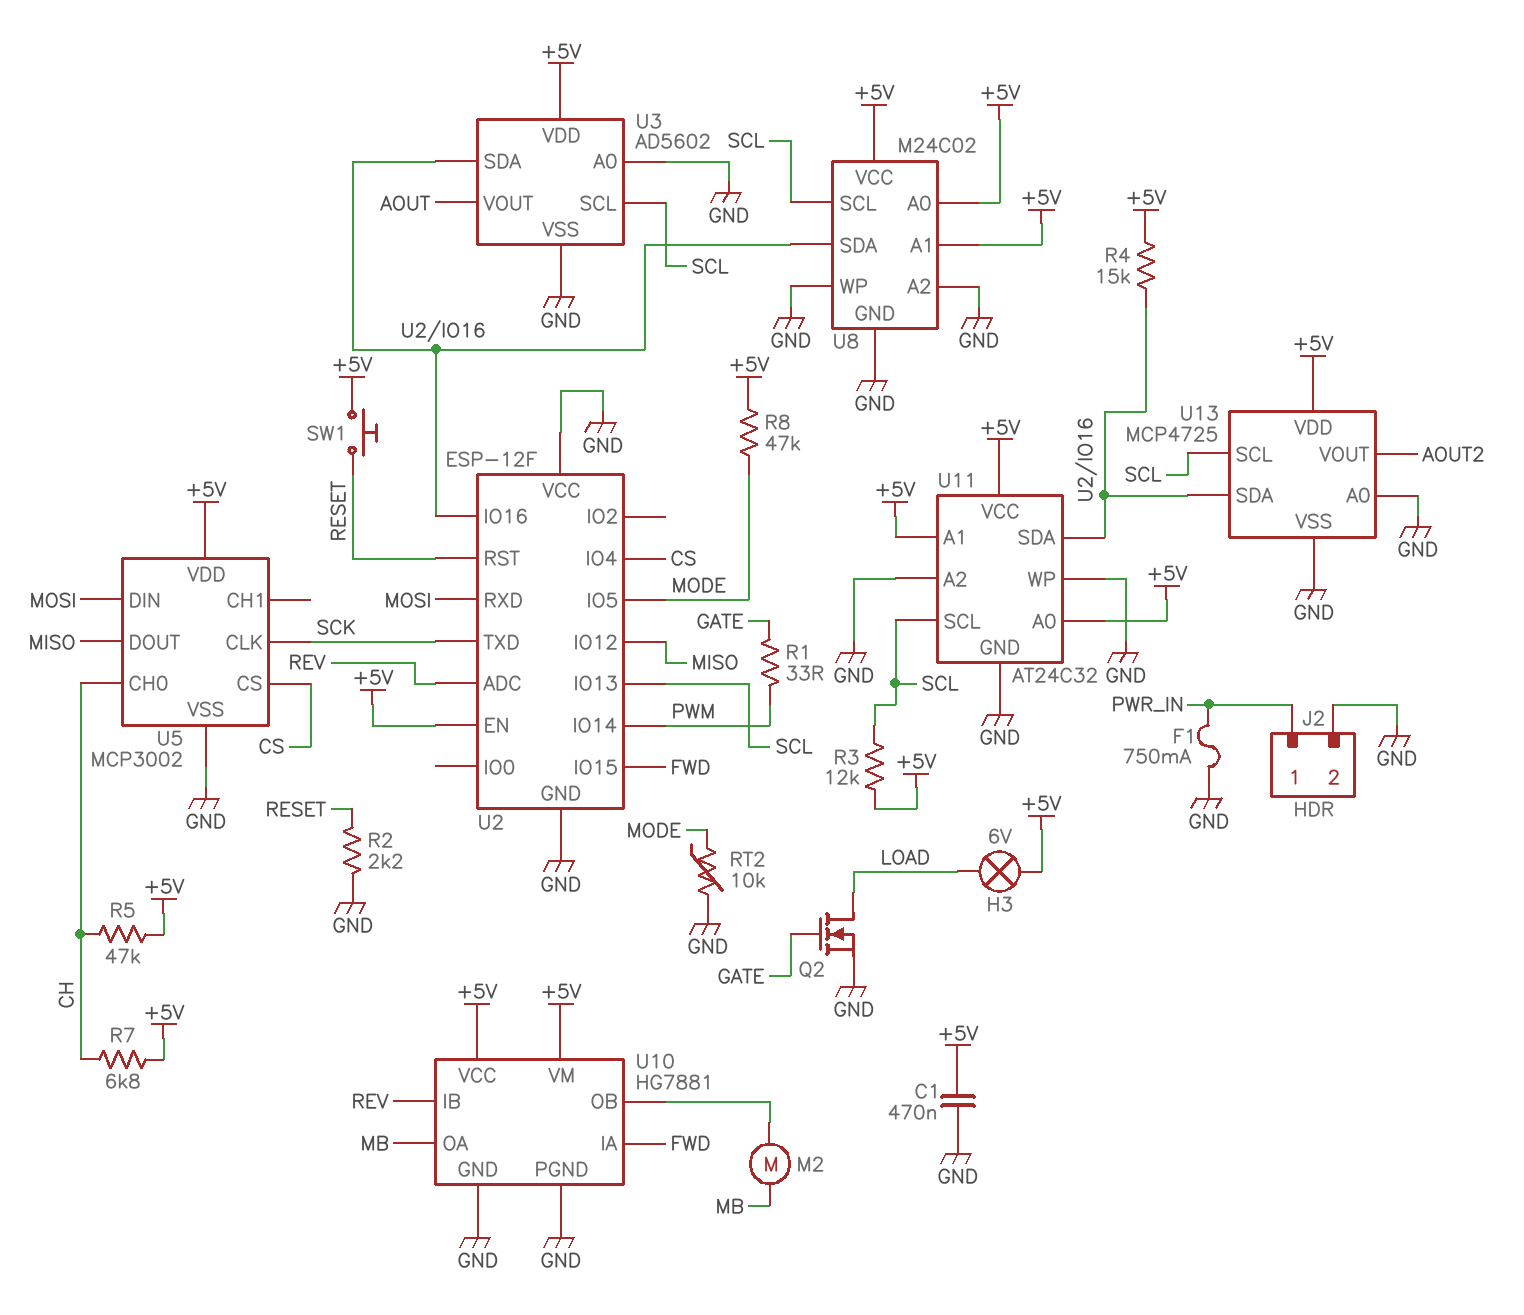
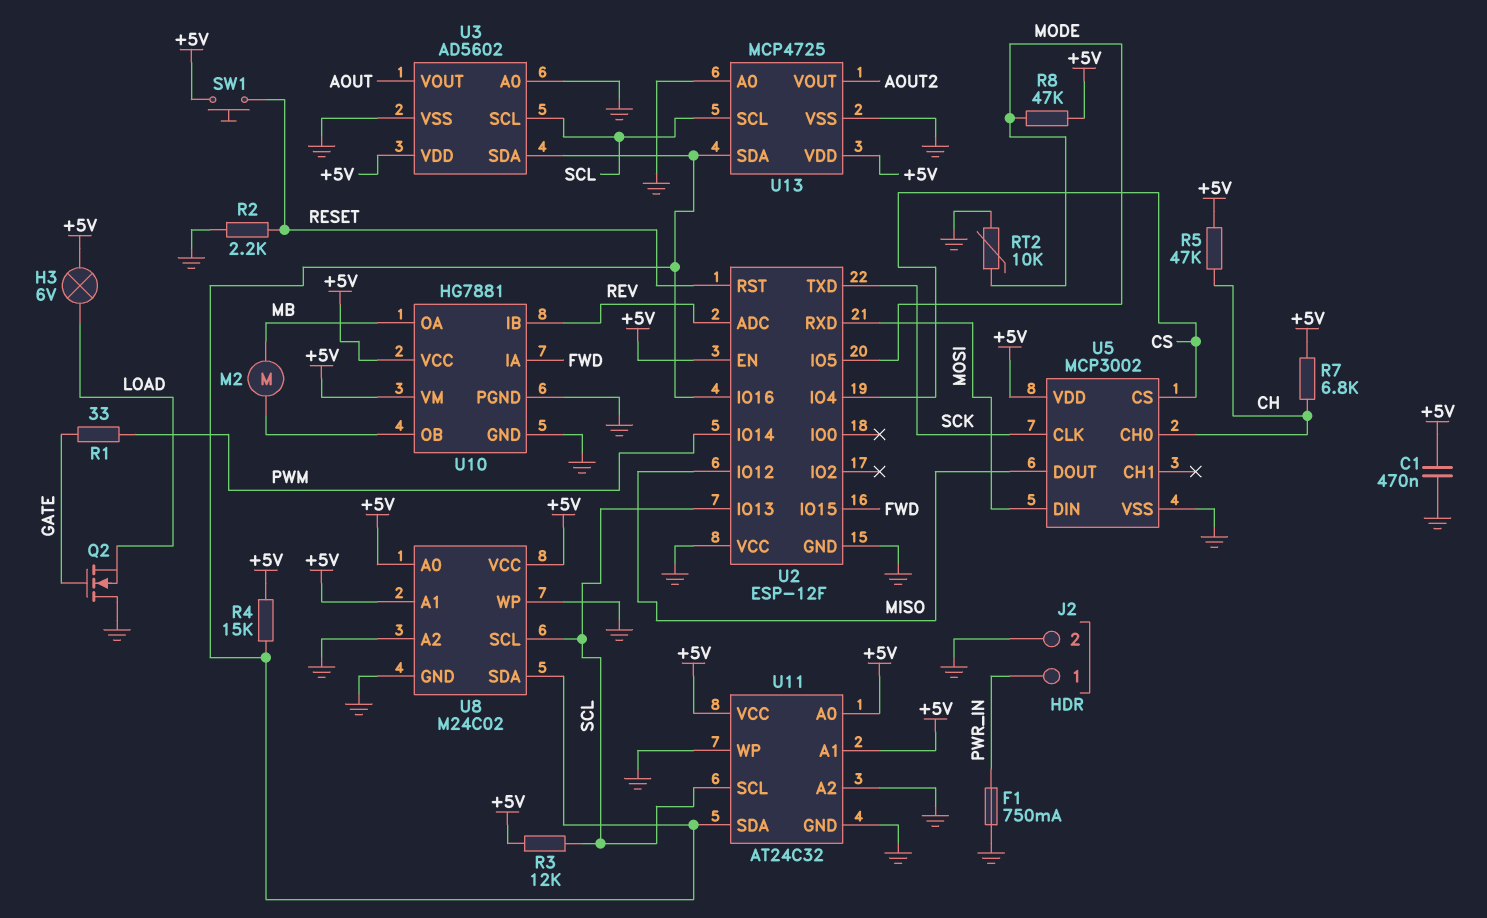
Q2: NMOS (G GATE, D LOAD, S GND) -> NMOS (G GATE, D GND, S LOAD)

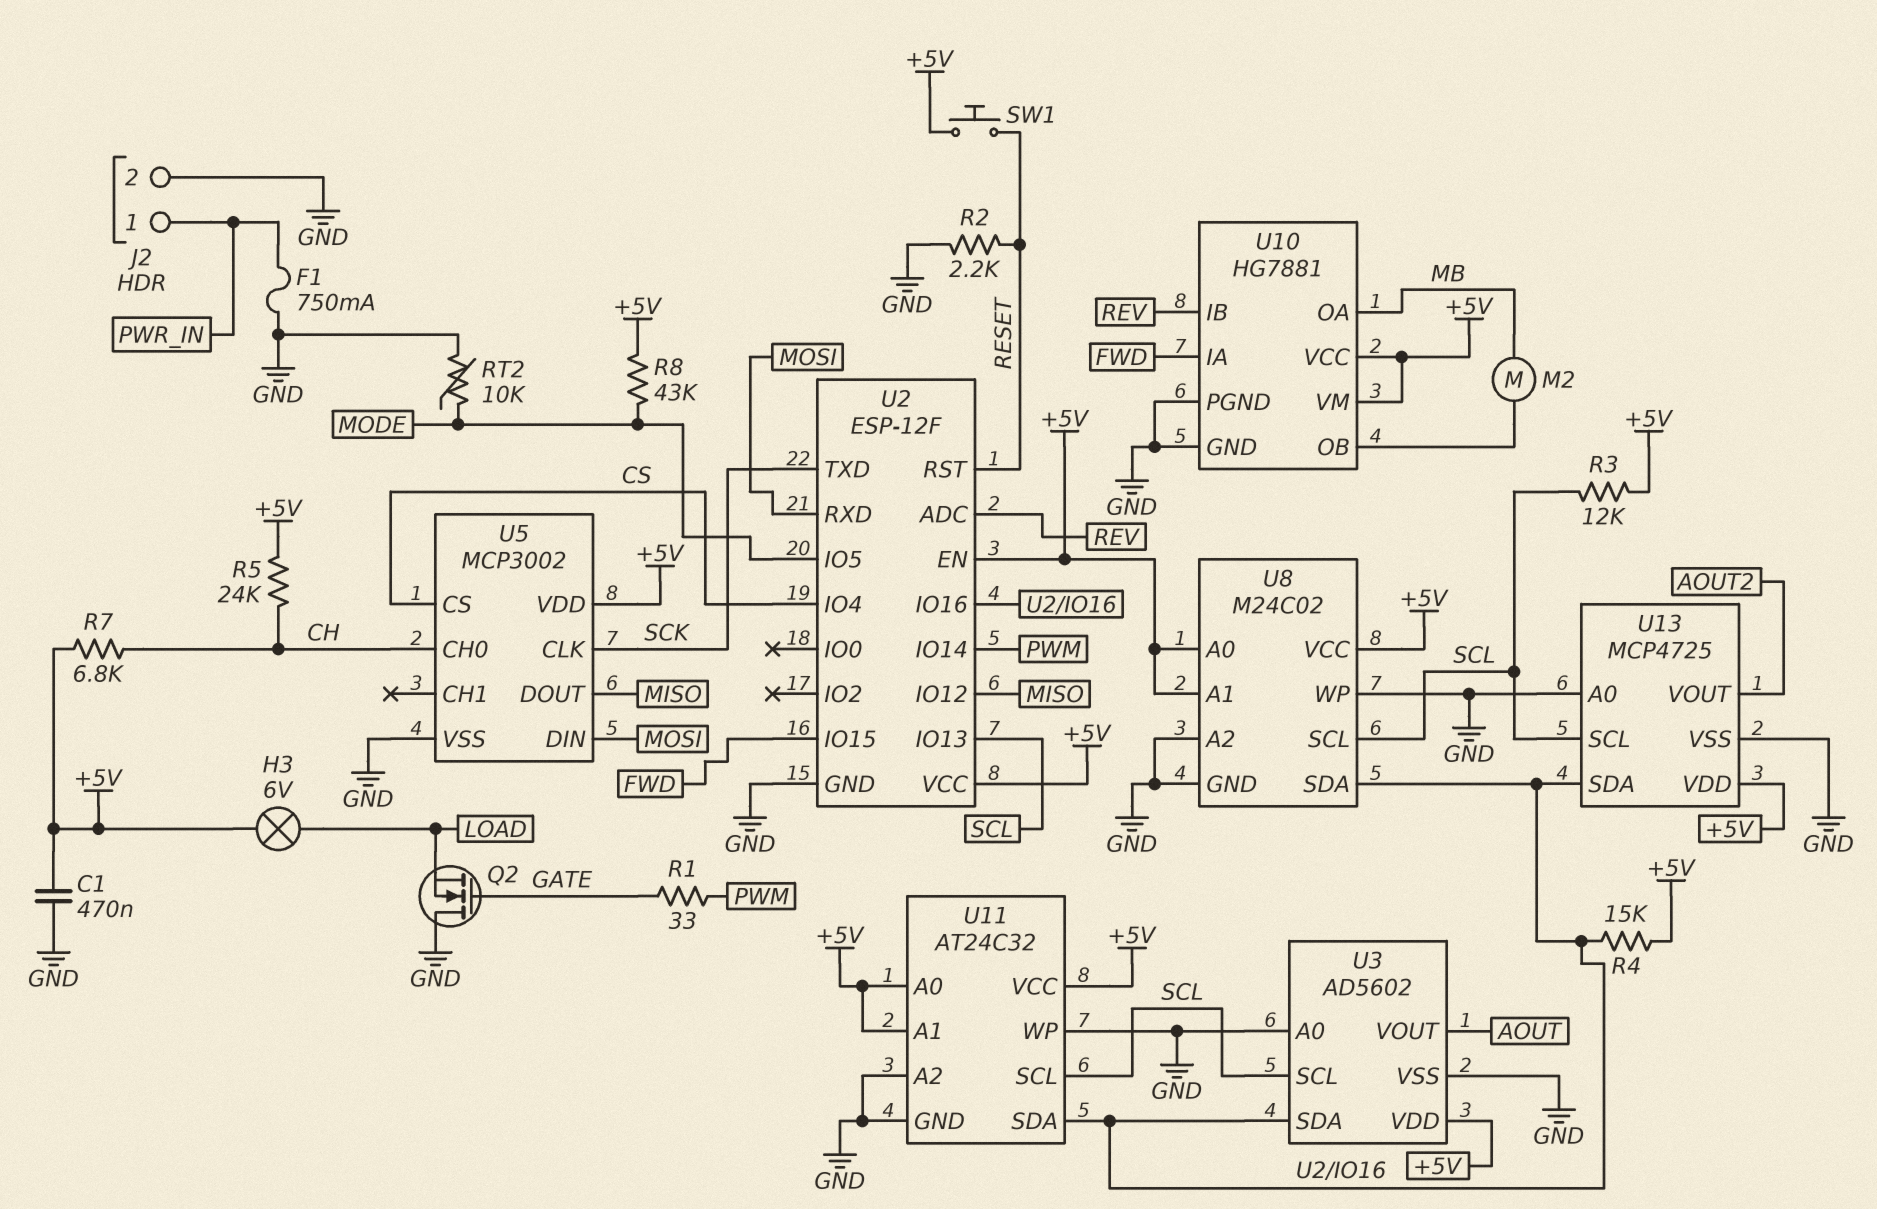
R5: 47k (+5V, CH) -> 24k (+5V, CH)
R8: 47k (+5V, MODE) -> 43k (+5V, MODE)
U2 pin VCC: GND -> +5V

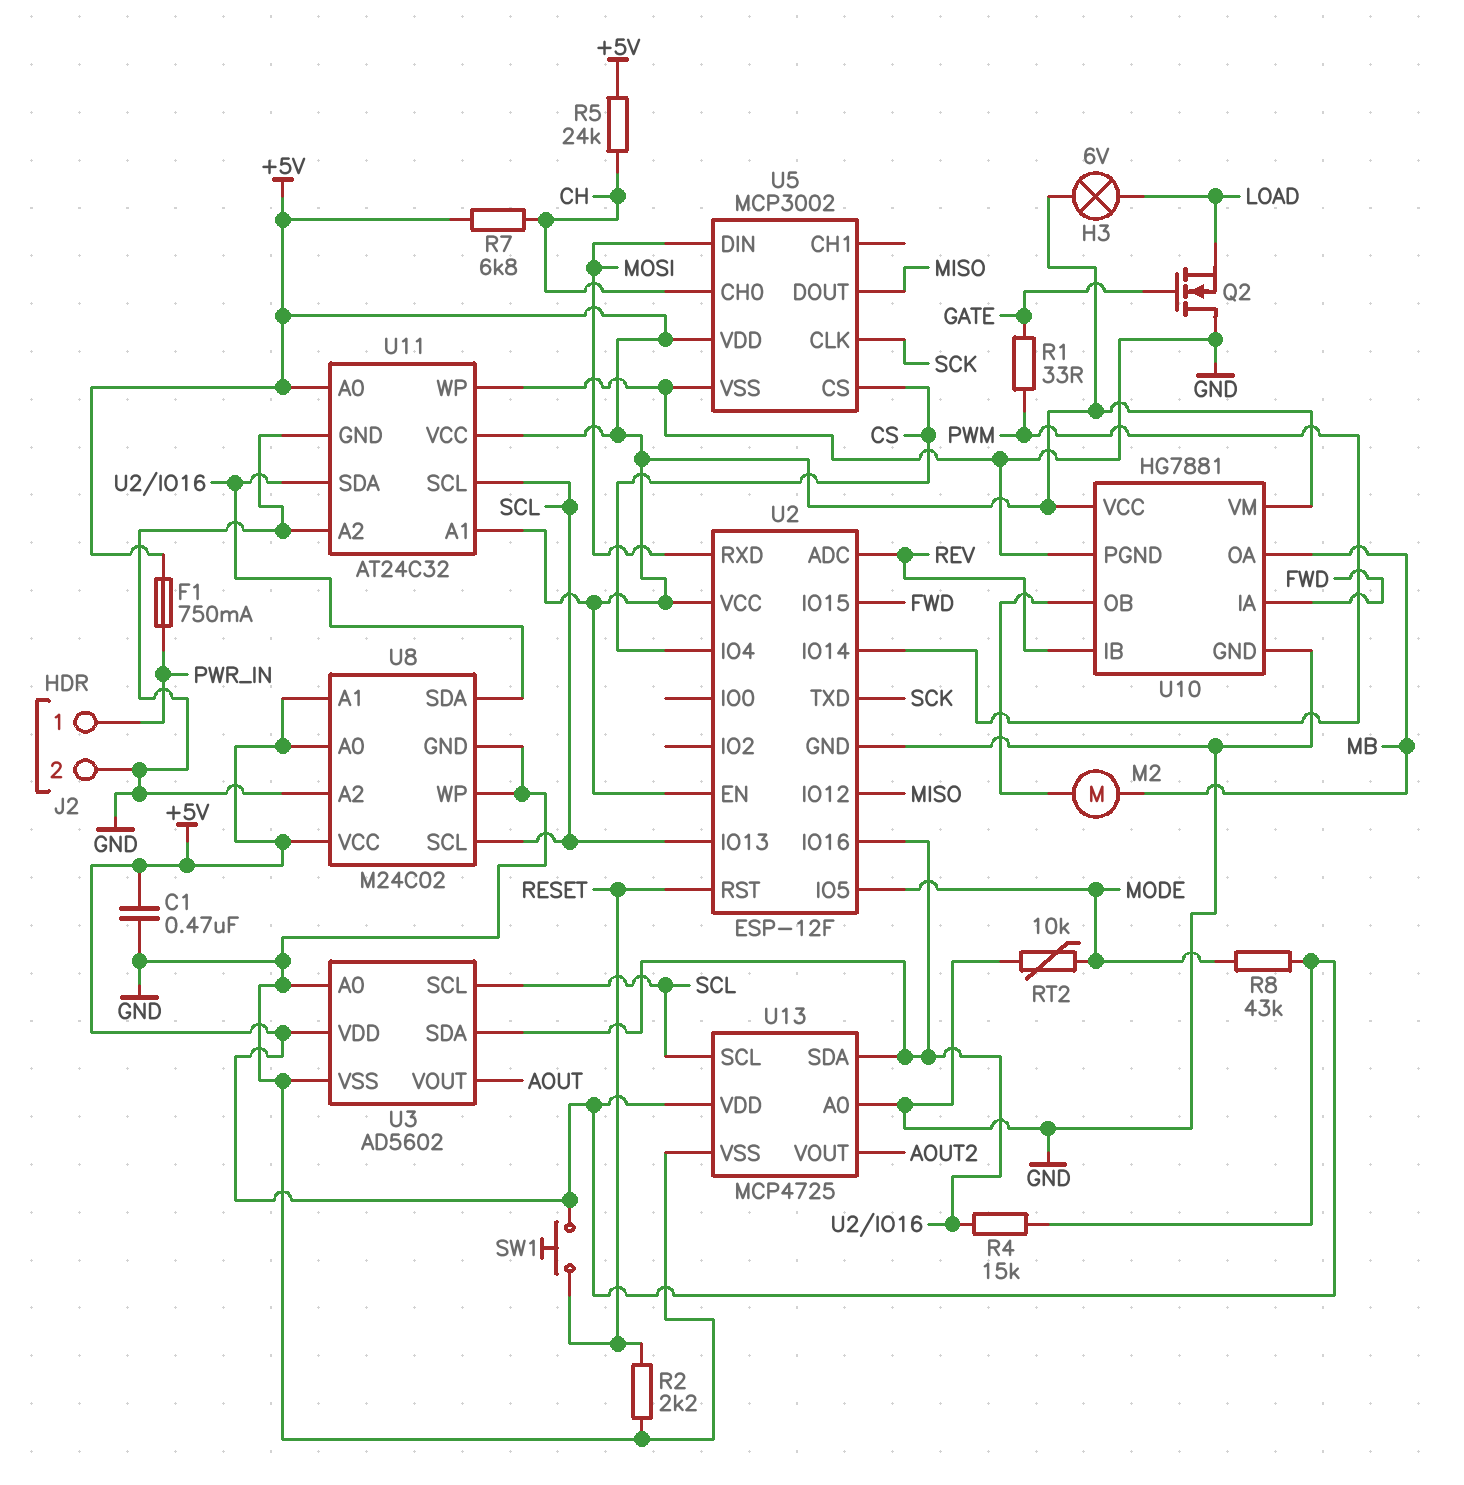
F1: 750mA (GND, PWR_IN) -> 750mA (+5V, PWR_IN)
R3: 12k (+5V, SCL) -> none

